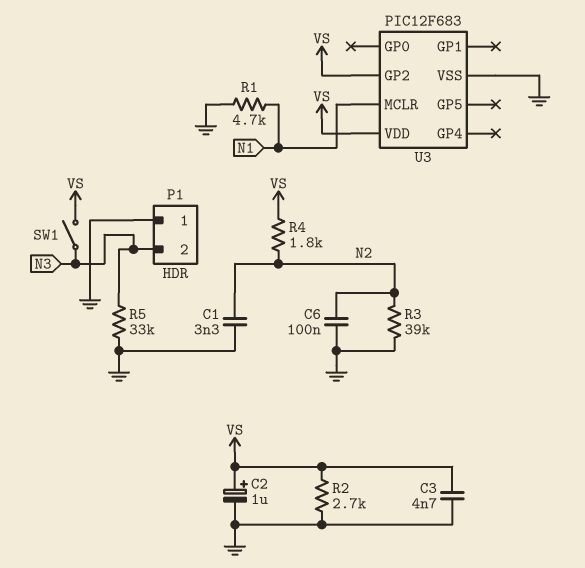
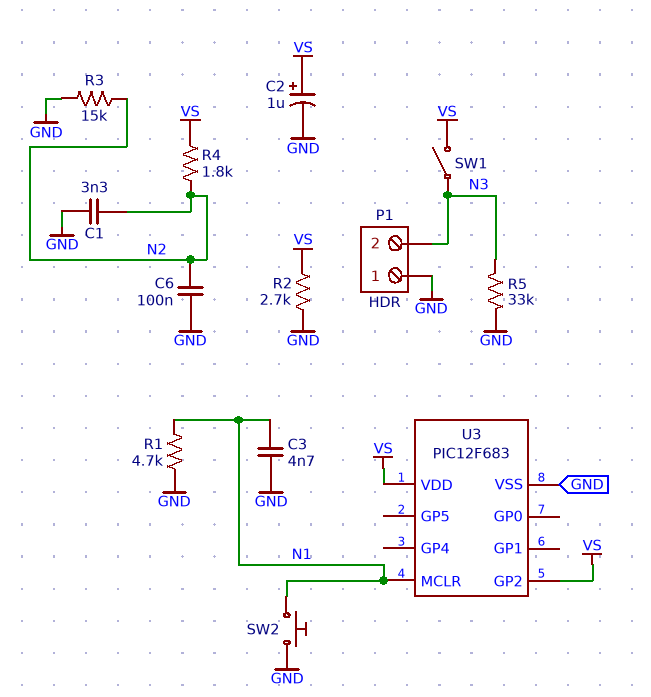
C3: 4.7nF (GND, VS) -> 4.7nF (GND, N1)
R3: 39k (GND, N2) -> 15k (GND, N2)
SW2: none -> button (GND, N1)

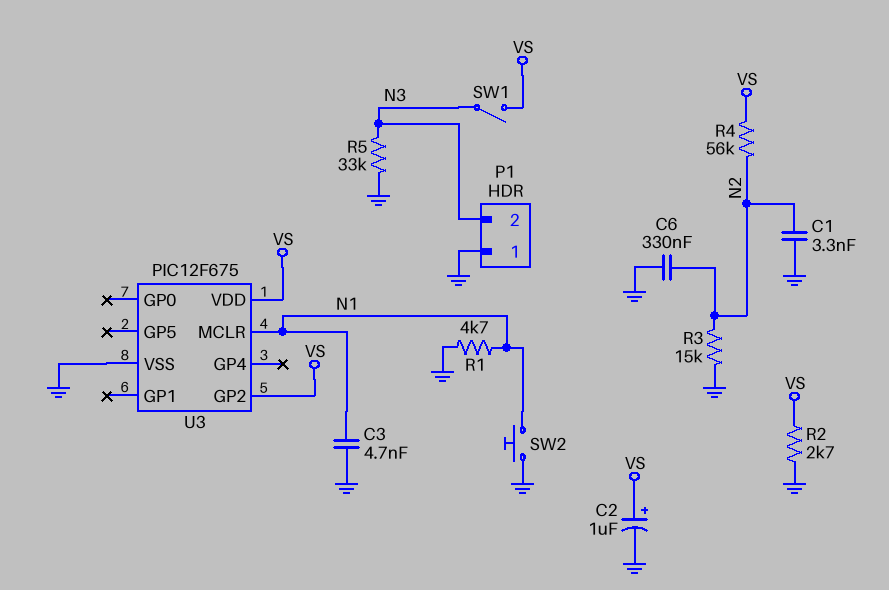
C6: 100nF (GND, N2) -> 330nF (GND, N2)
R4: 1.8k (N2, VS) -> 56k (N2, VS)
U3: PIC12F683 -> PIC12F675

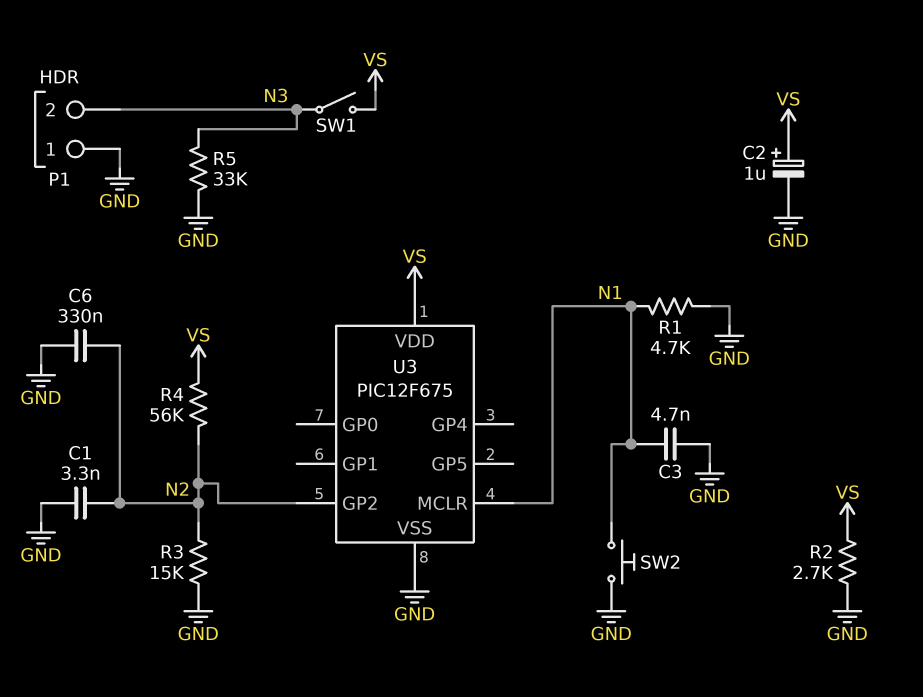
U3 pin GP2: VS -> N2

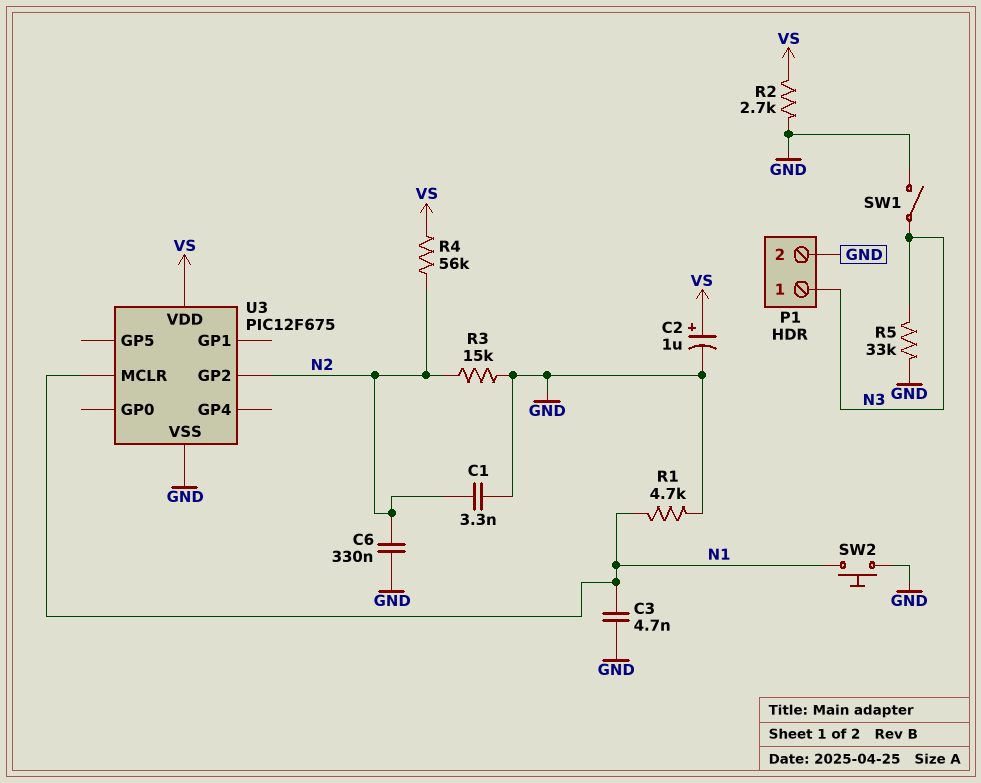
P1 pin 1: GND -> N3
P1 pin 2: N3 -> GND
SW1: switch (N3, VS) -> switch (GND, N3)

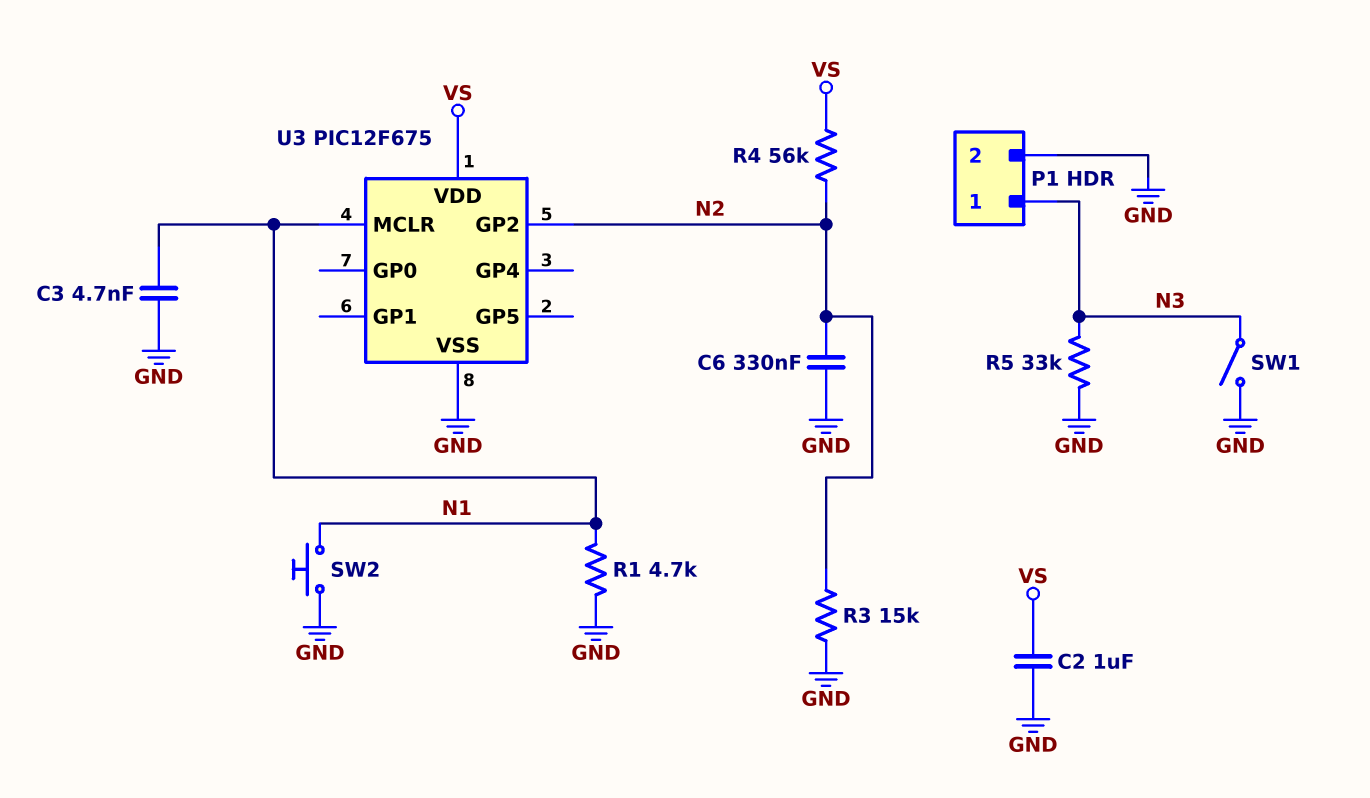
C1: 3.3nF (GND, N2) -> none
C2: 1uF (plus VS, minus GND) -> 1uF (GND, VS)
R2: 2.7k (GND, VS) -> none

